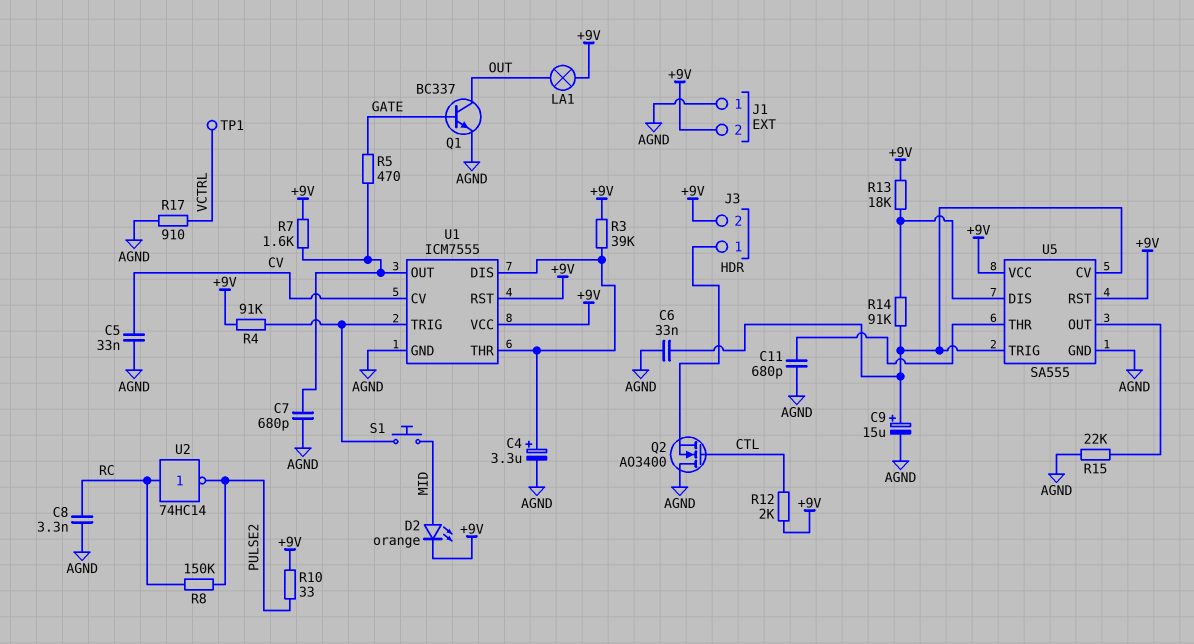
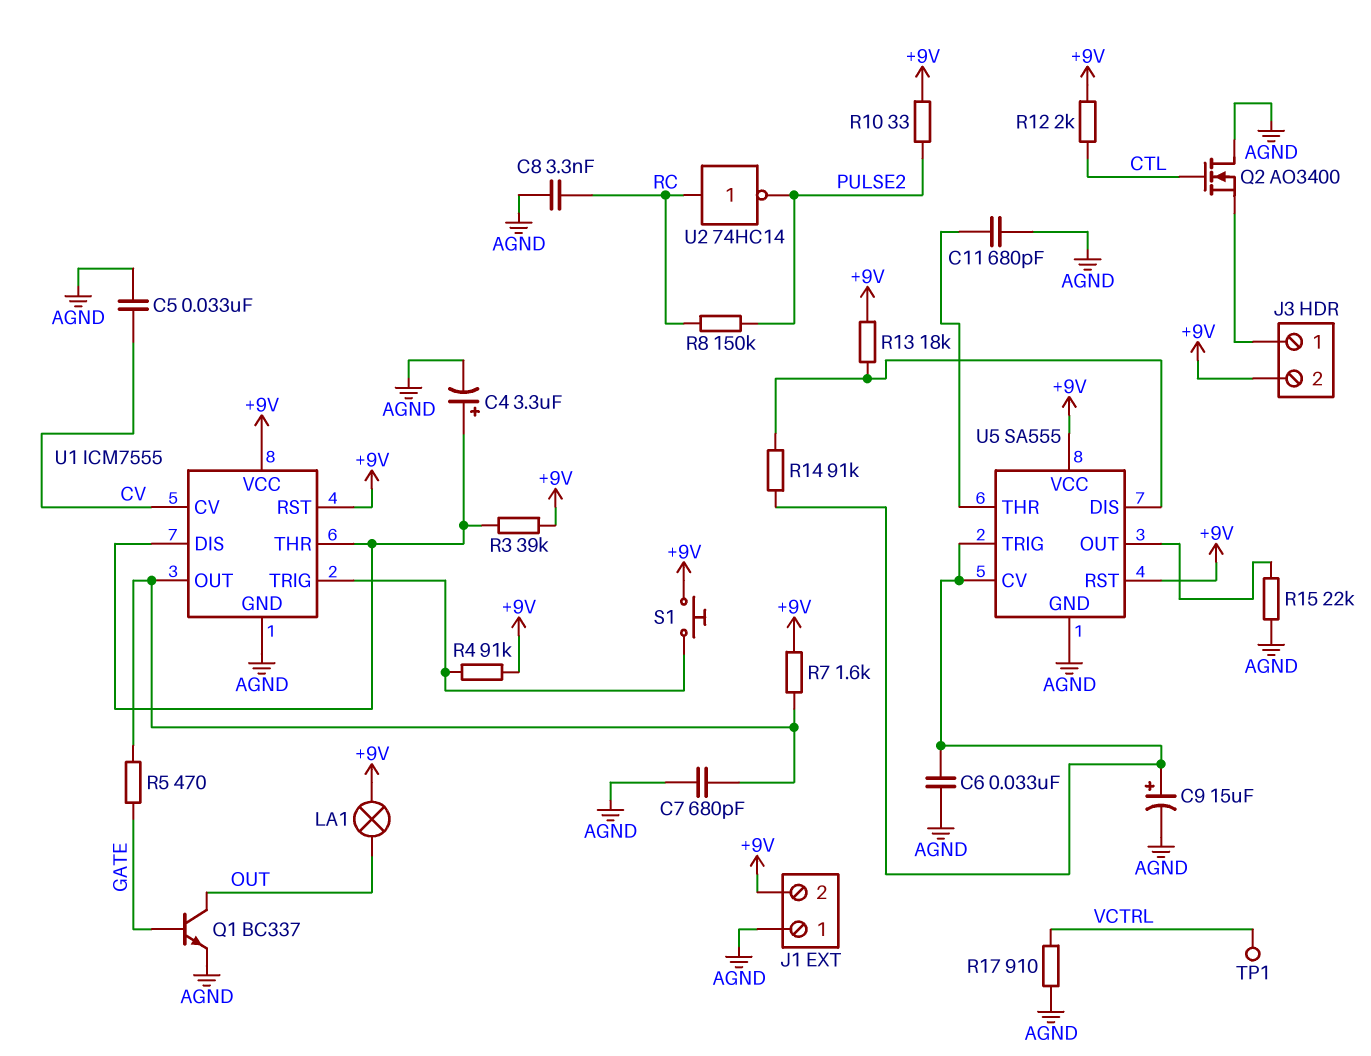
D2: LED orange (A MID, K +9V) -> none
S1: button (MID, U1/TRIG) -> button (+9V, U1/TRIG)

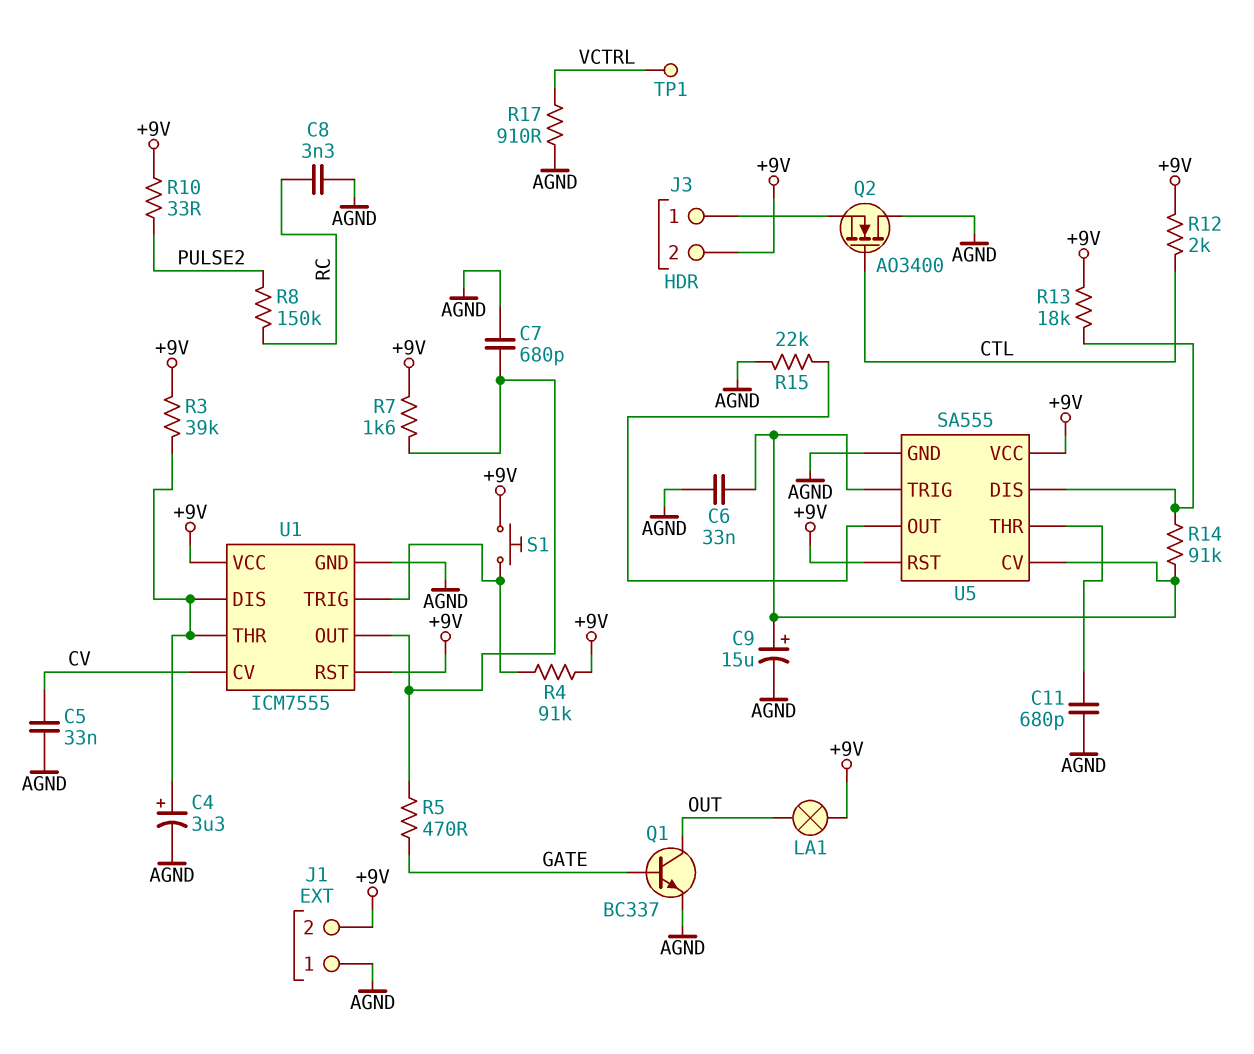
U2: NOT 74HC14 (in RC, out PULSE2) -> none

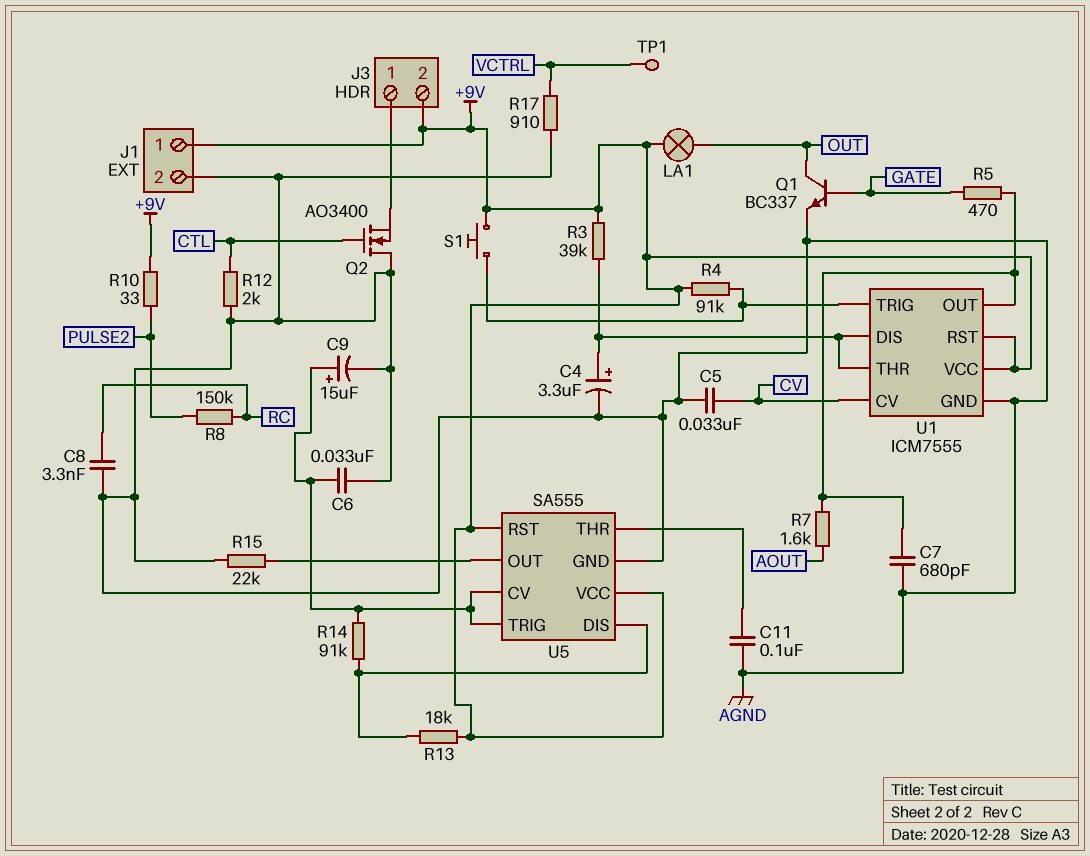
C11: 680pF (AGND, U5/THR) -> 100nF (AGND, U5/THR)
J1 pin 1: AGND -> +9V
J1 pin 2: +9V -> AGND
R7: 1.6k (+9V, U1/OUT) -> 1.6k (AOUT, U1/OUT)
R12: 2k (+9V, CTL) -> 2k (AGND, CTL)

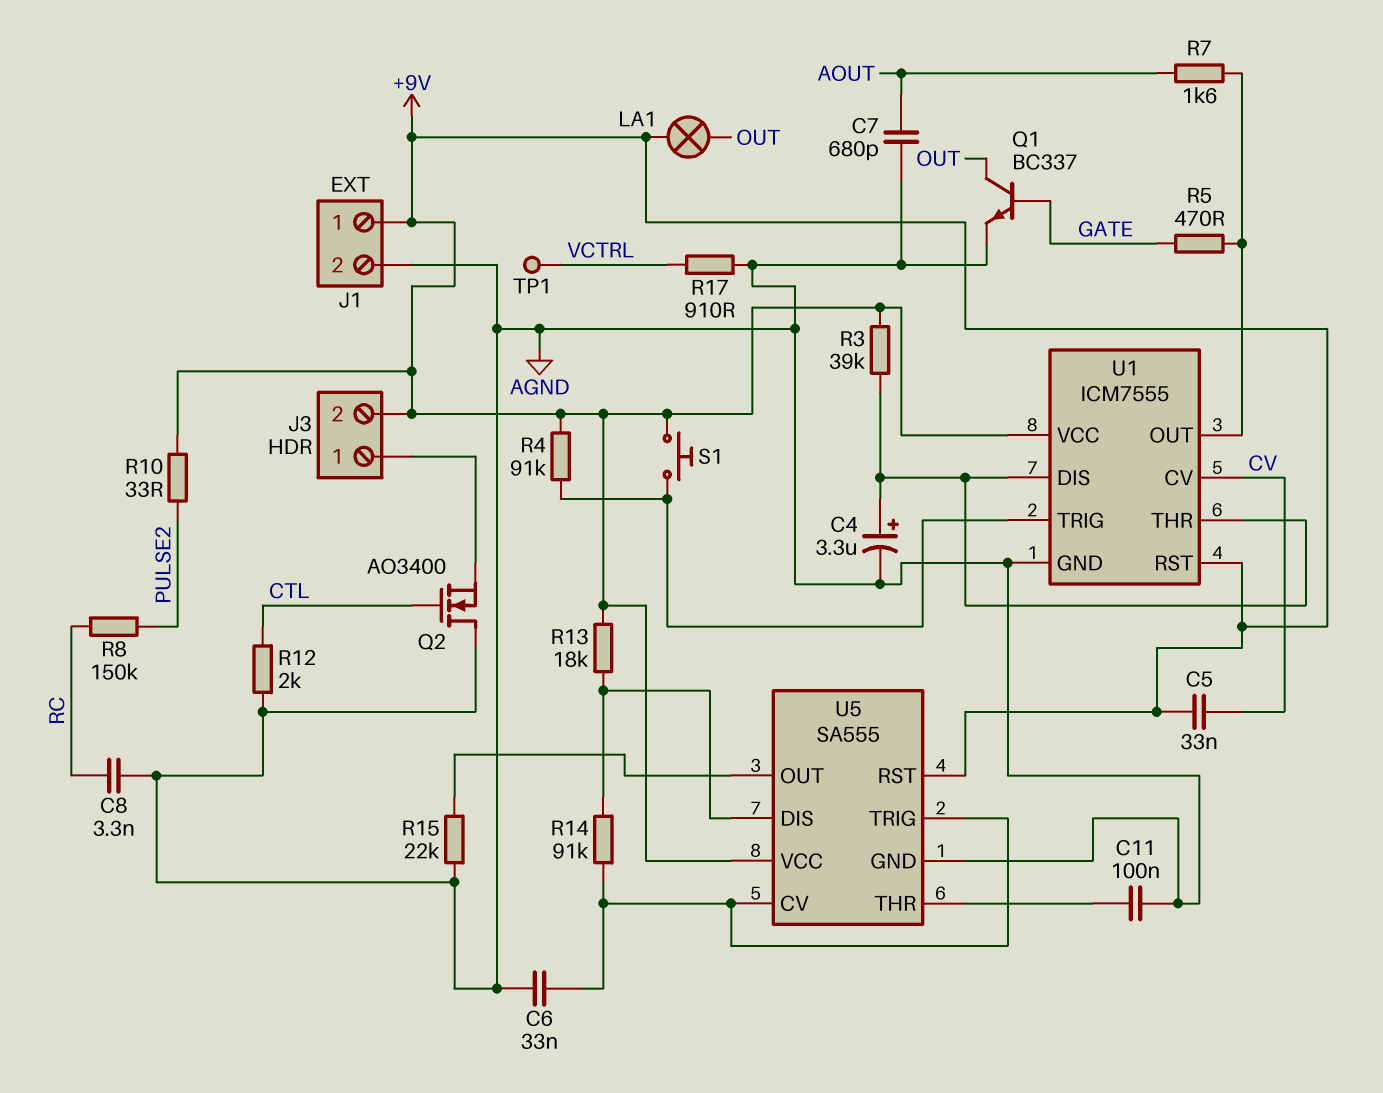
C5: 33nF (AGND, CV) -> 33nF (+9V, CV)
C7: 680pF (AGND, U1/OUT) -> 680pF (AGND, AOUT)
C9: 15uF (plus U5/CV, minus AGND) -> none

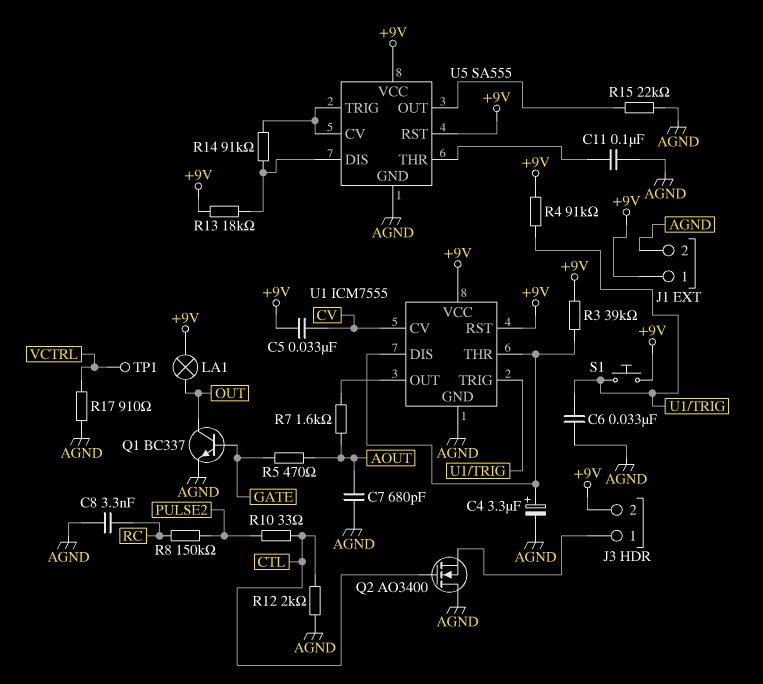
C6: 33nF (AGND, U5/CV) -> 33nF (AGND, U1/TRIG)
R5: 470 (GATE, U1/OUT) -> 470 (AOUT, GATE)
R10: 33 (+9V, PULSE2) -> 33 (CTL, PULSE2)

